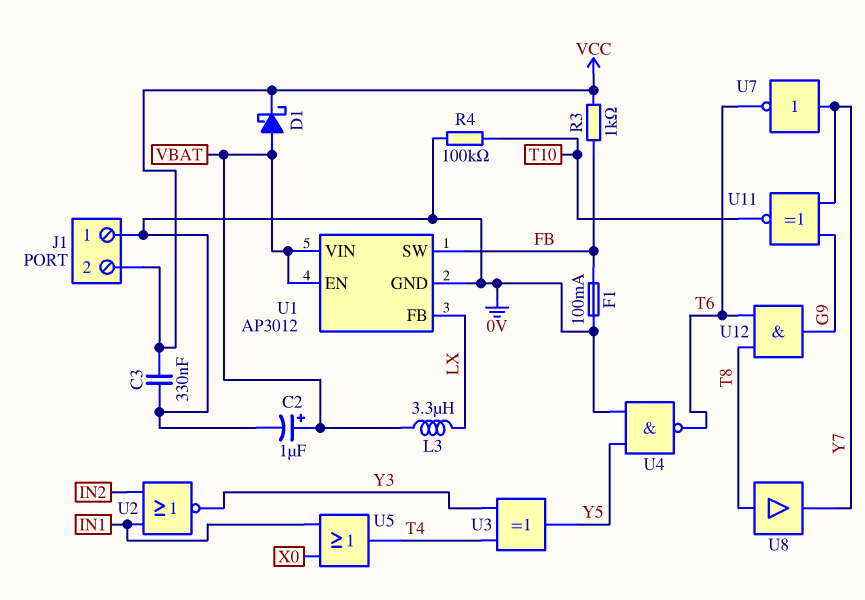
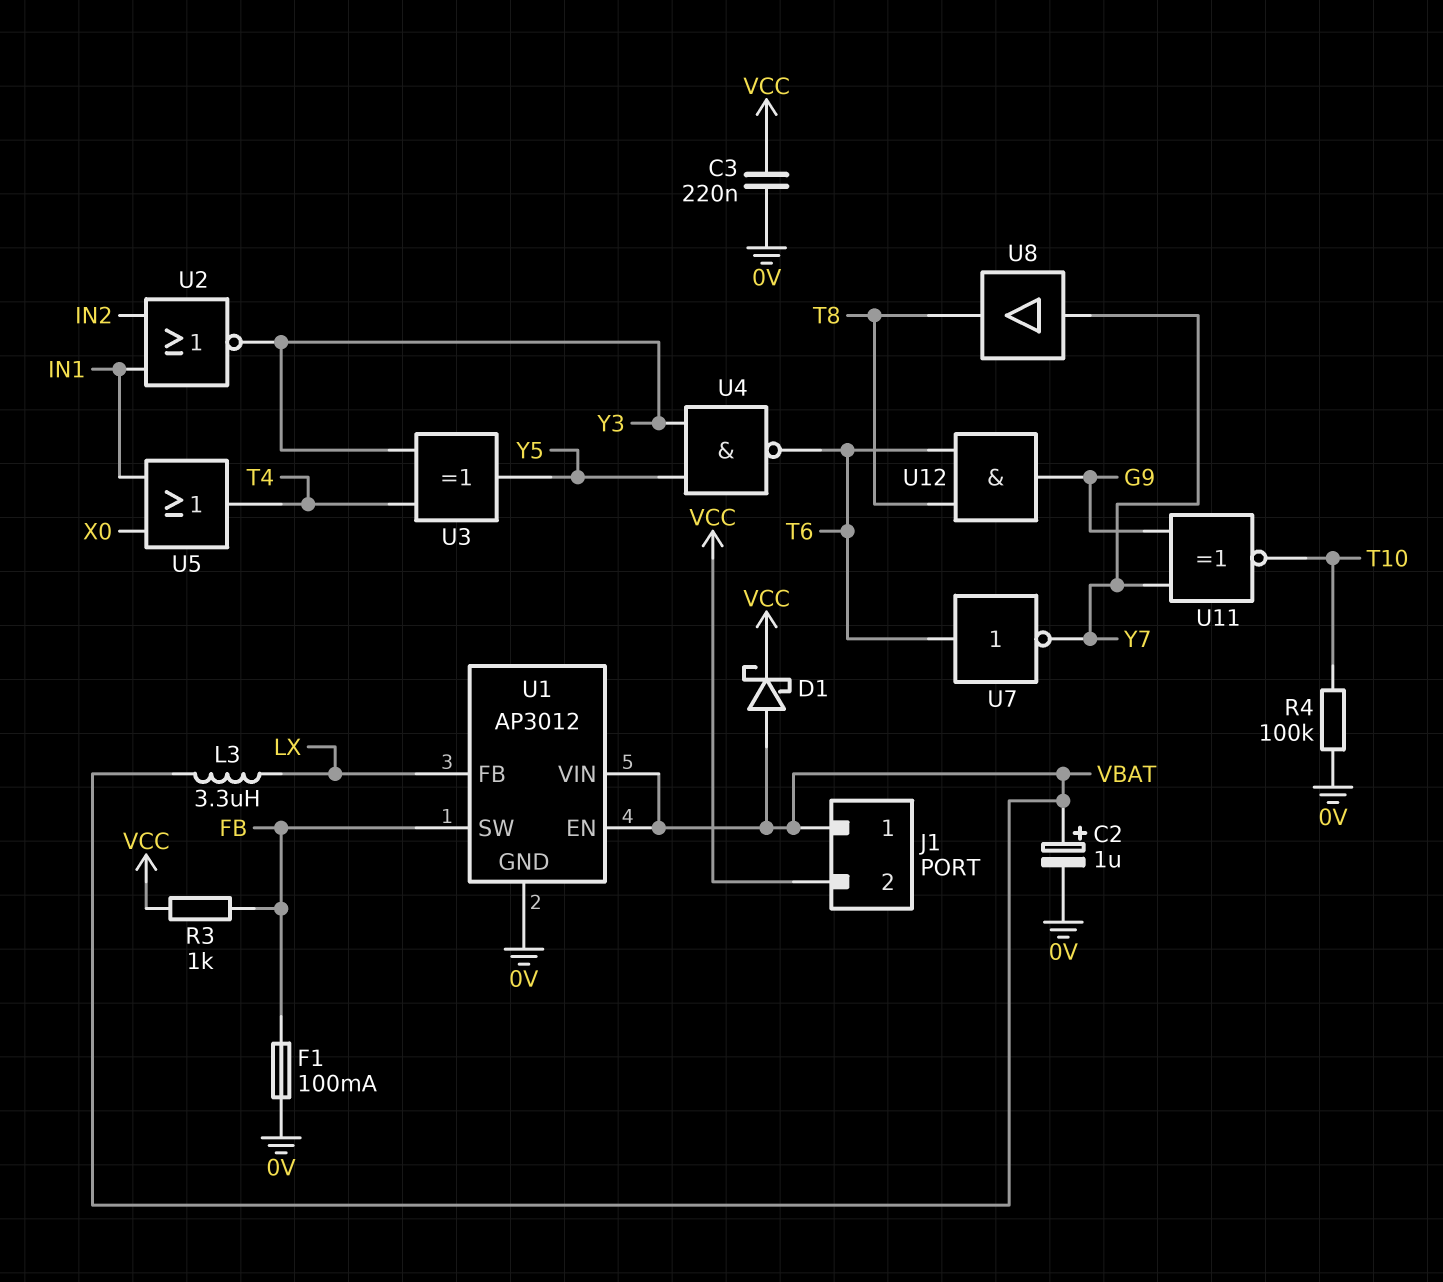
C3: 330nF (0V, VCC) -> 220nF (0V, VCC)
J1 pin 1: 0V -> VBAT
U4: NAND (in 0V, in Y5, out T6) -> NAND (in Y3, in Y5, out T6)
U7: NOT (in Y7, out T6) -> NOT (in T6, out Y7)
U8: buffer (in T8, out Y7) -> buffer (in Y7, out T8)

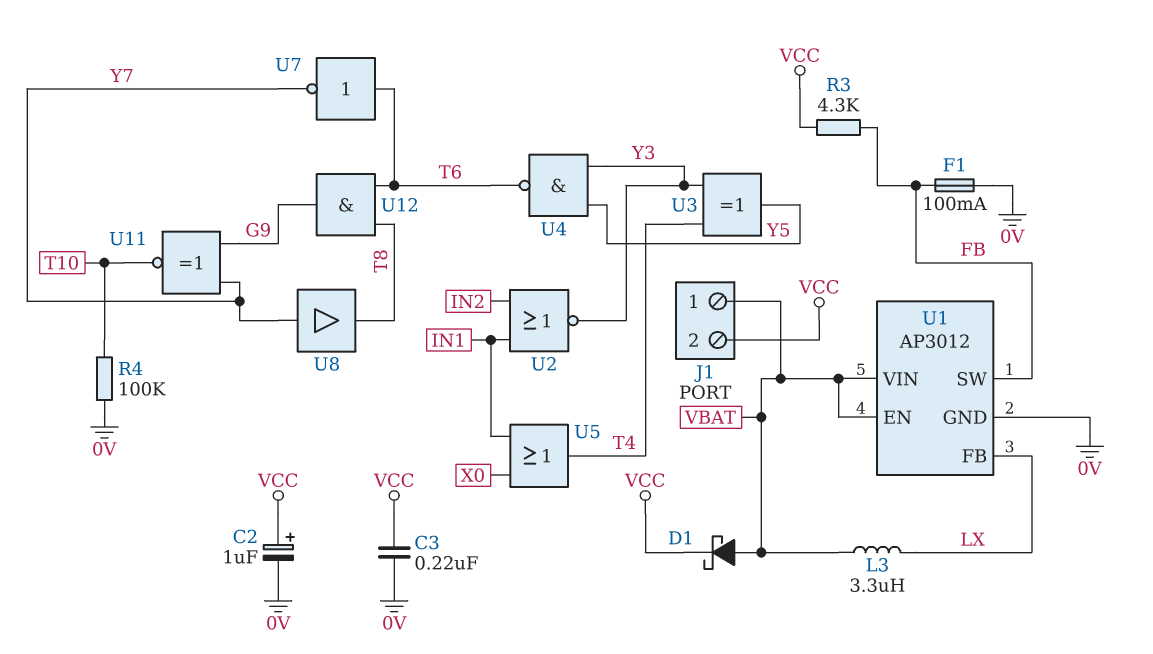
C2: 1uF (plus VBAT, minus 0V) -> 1uF (plus VCC, minus 0V)
R3: 1k (FB, VCC) -> 4.3k (FB, VCC)

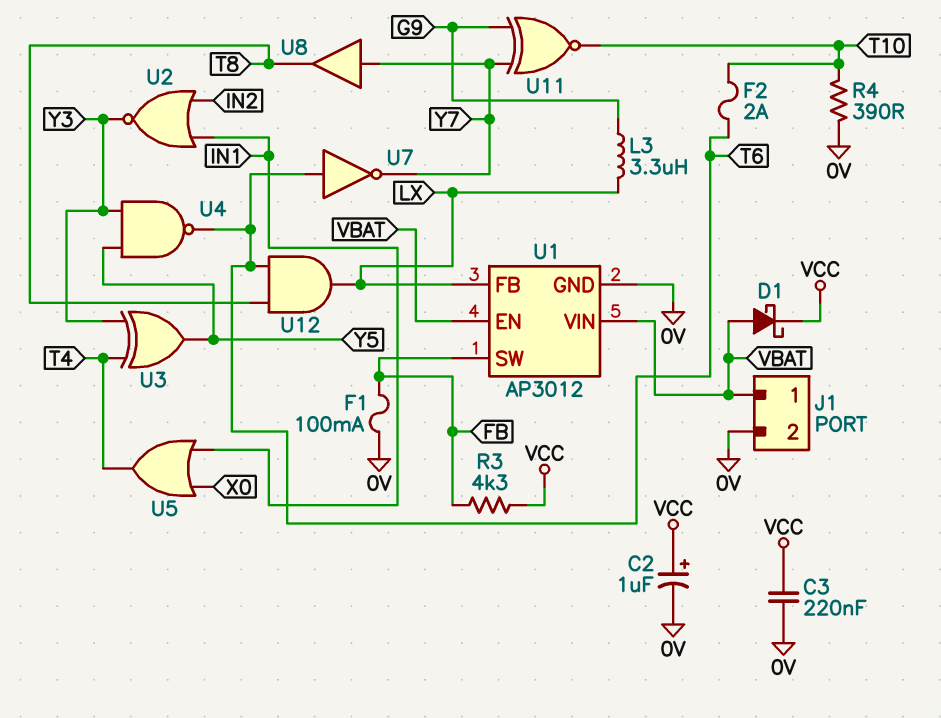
F2: none -> 2A (T6, T10)
J1 pin 2: VCC -> 0V
L3: 3.3uH (LX, VBAT) -> 3.3uH (G9, LX)
R4: 100k (0V, T10) -> 390 (0V, T10)
U12: AND (in T6, in T8, out G9) -> AND (in T6, in T8, out LX)

